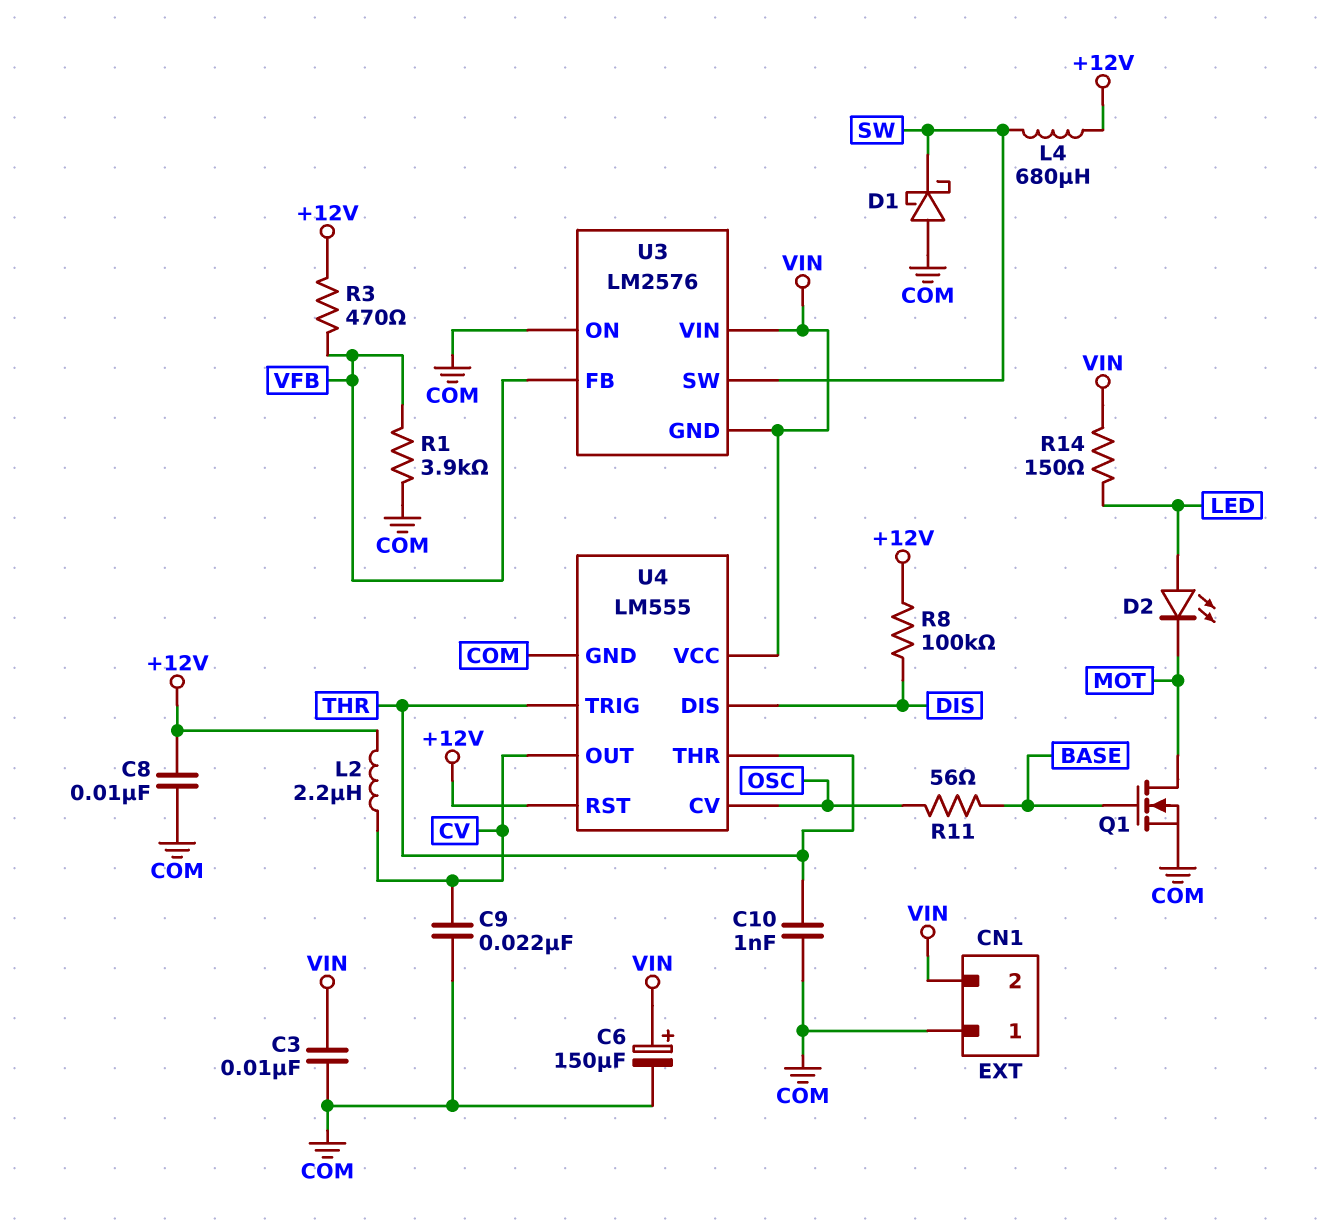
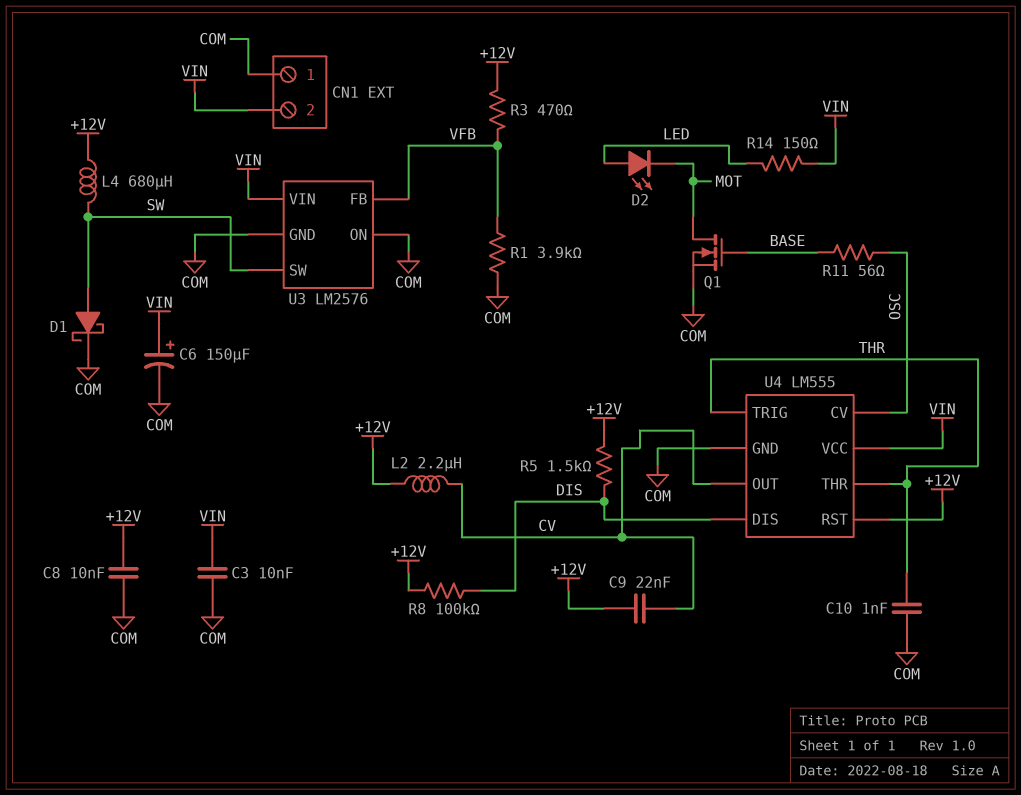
C9: 22nF (COM, CV) -> 22nF (+12V, CV)
D1: schottky (A COM, K SW) -> schottky (A SW, K COM)
R5: none -> 1.5k (+12V, DIS)
U3 pin GND: VIN -> COM

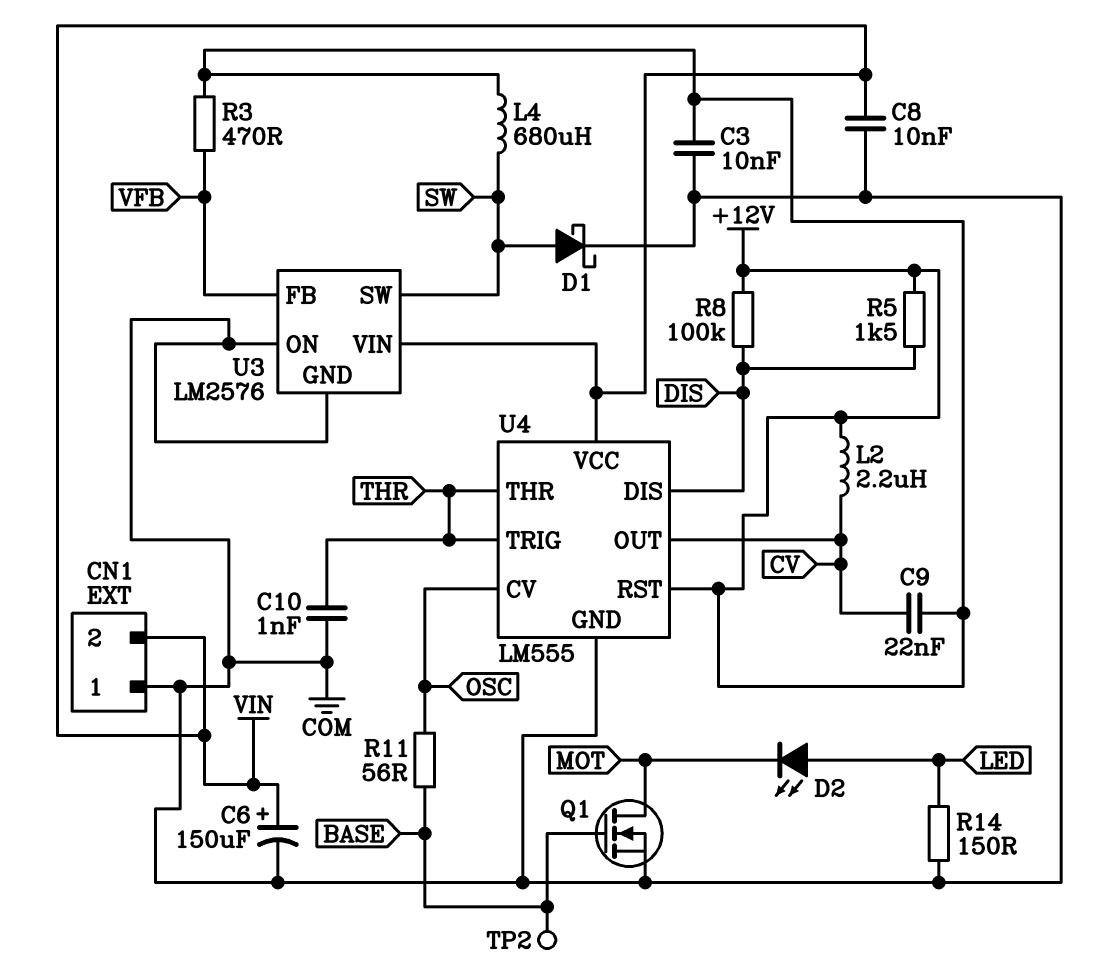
C3: 10nF (COM, VIN) -> 10nF (+12V, COM)
C8: 10nF (+12V, COM) -> 10nF (COM, VIN)
R1: 3.9k (COM, VFB) -> none
R14: 150 (LED, VIN) -> 150 (COM, LED)
TP2: none -> test point (BASE)

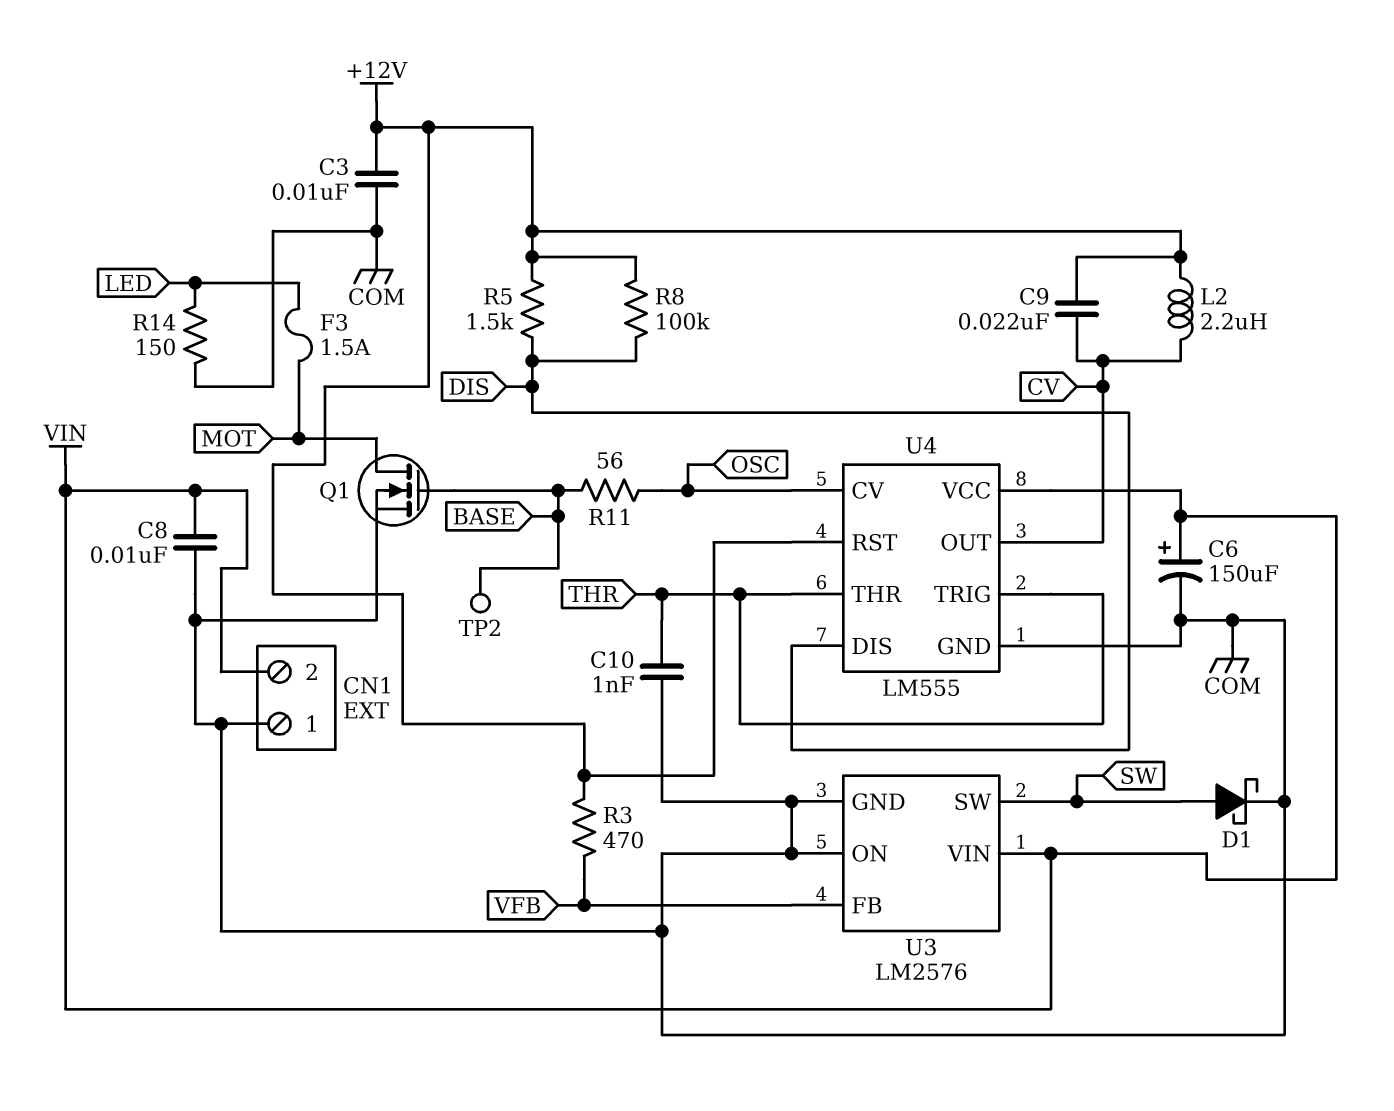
D2: LED (A LED, K MOT) -> none
F3: none -> 1.5A (LED, MOT)
L4: 680uH (+12V, SW) -> none

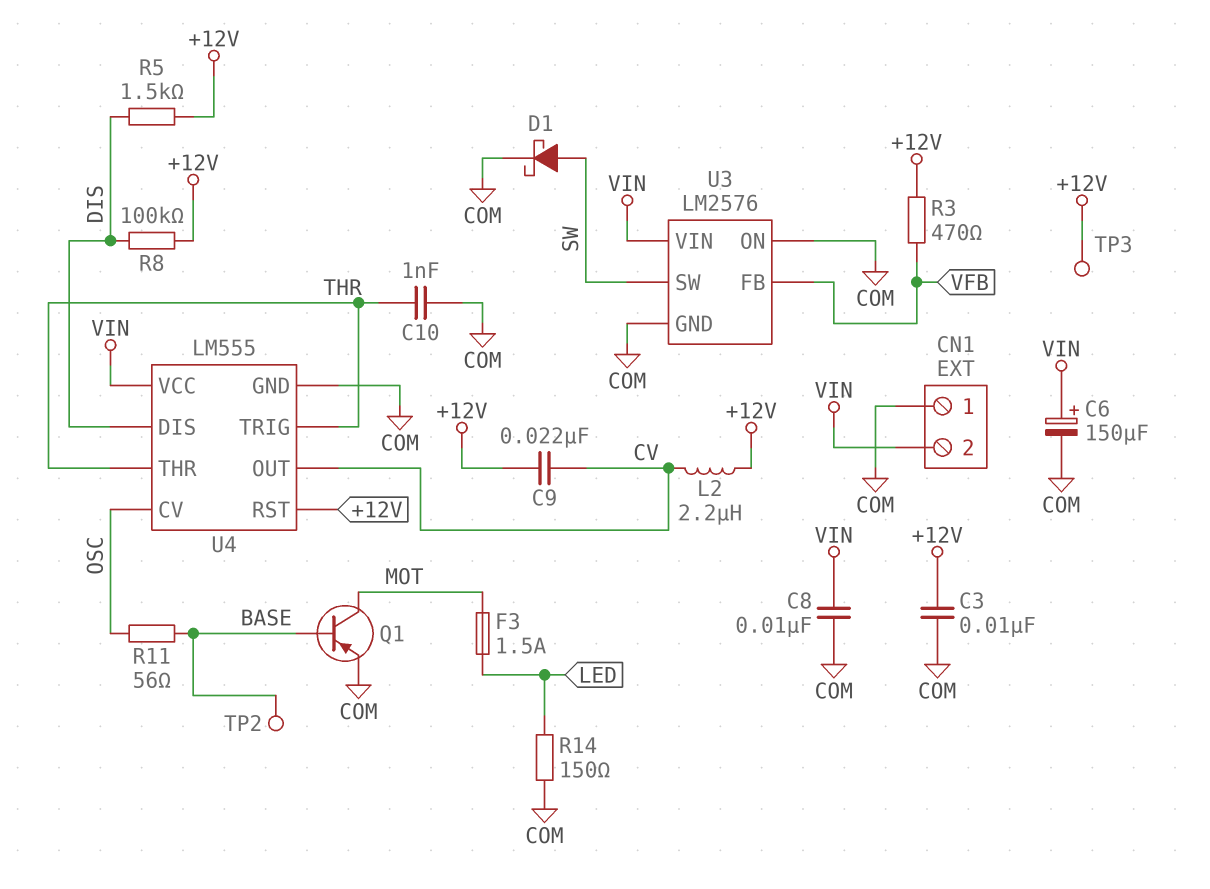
Q1: NMOS (G BASE, D MOT, S COM) -> PNP (B BASE, C MOT, E COM)
TP3: none -> test point (+12V)

